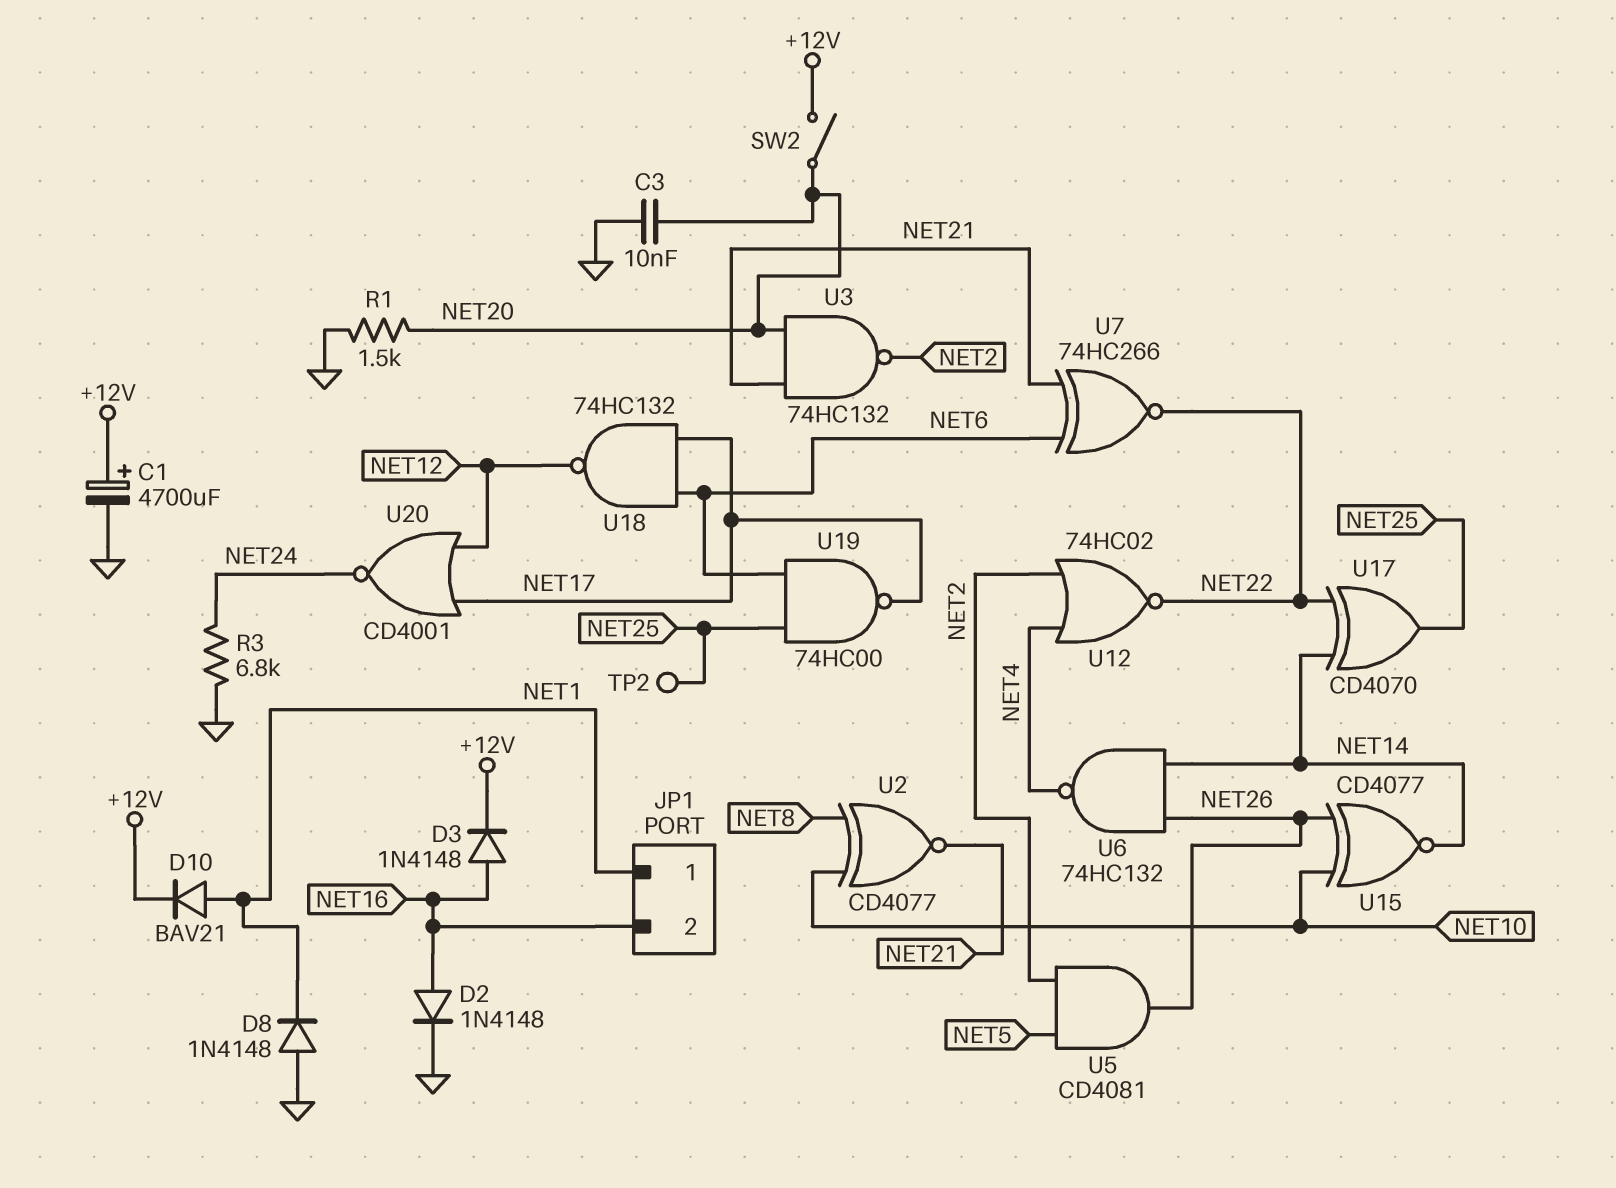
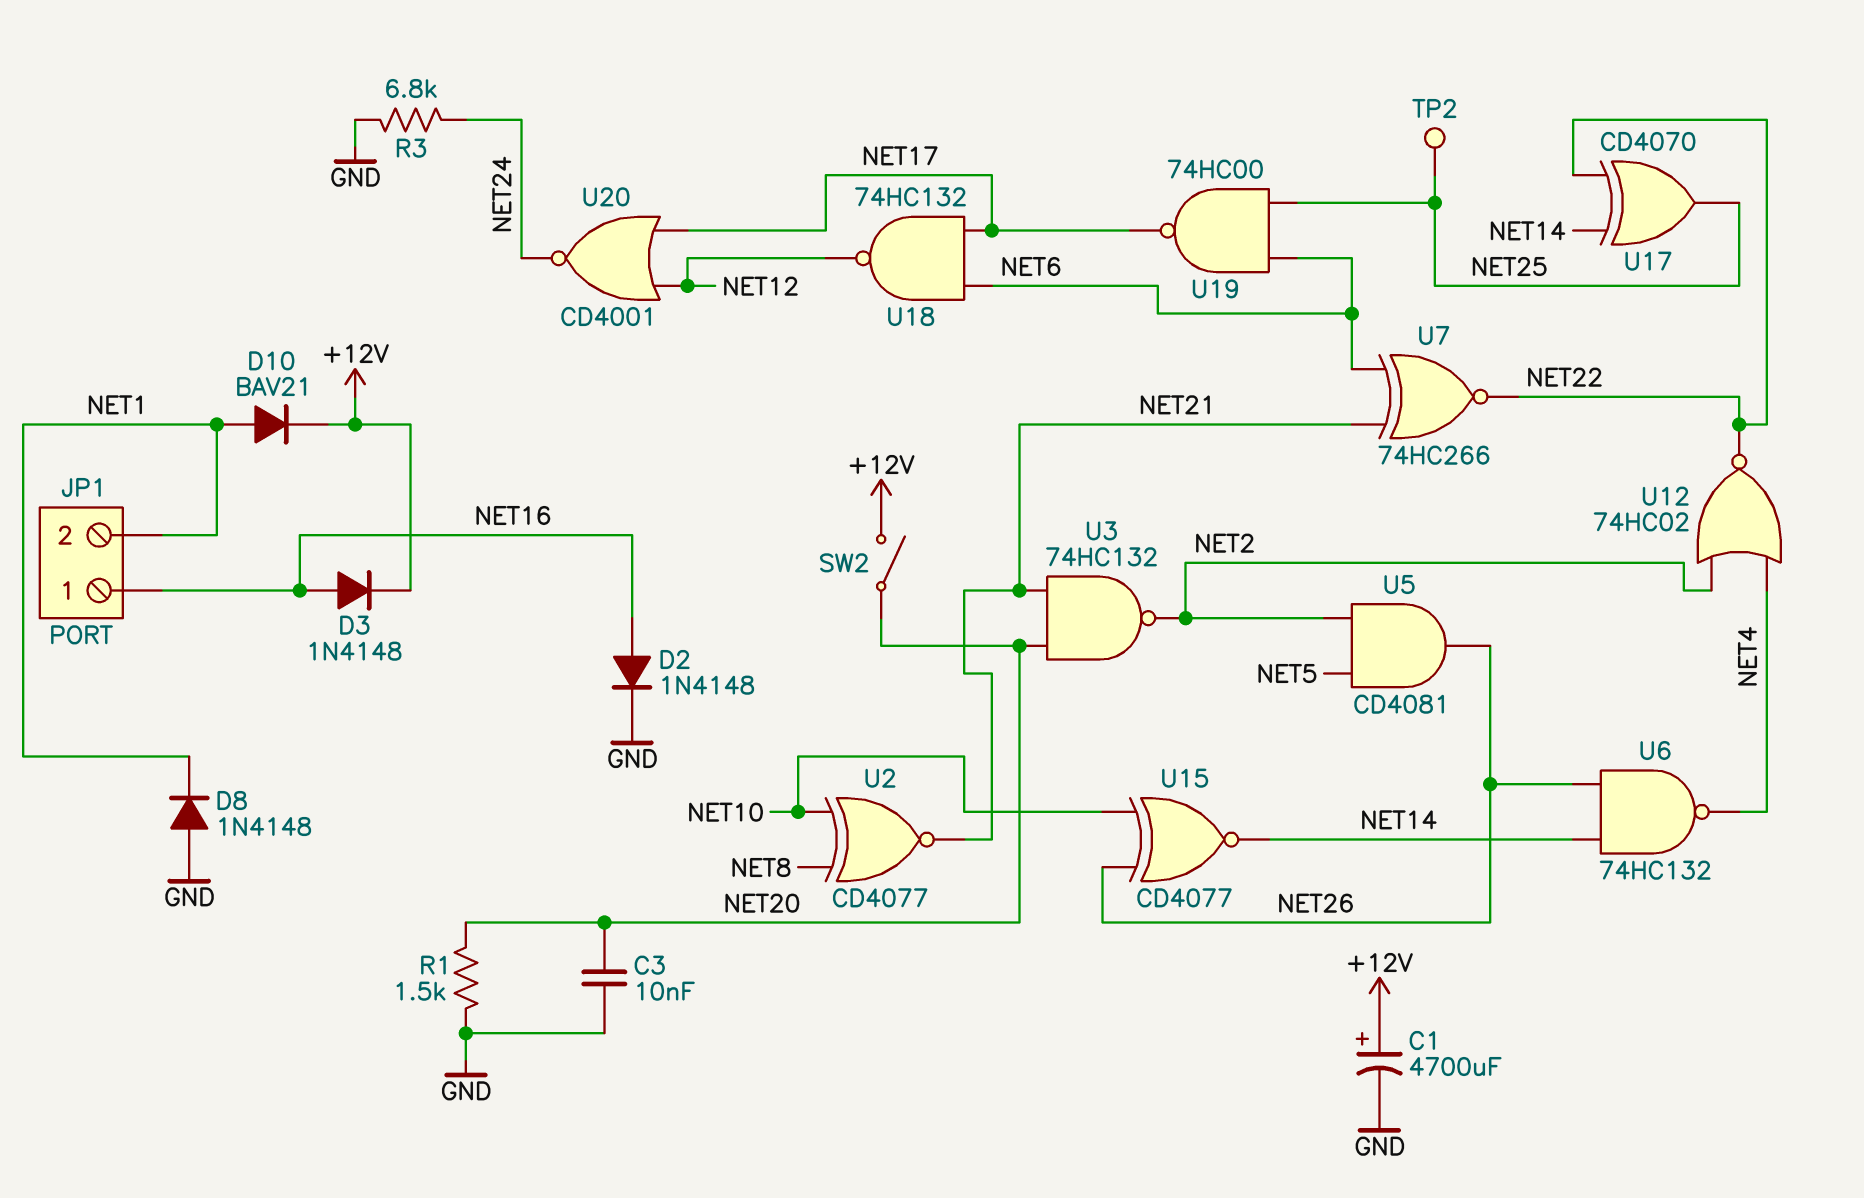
JP1 pin 1: NET1 -> NET16
JP1 pin 2: NET16 -> NET1

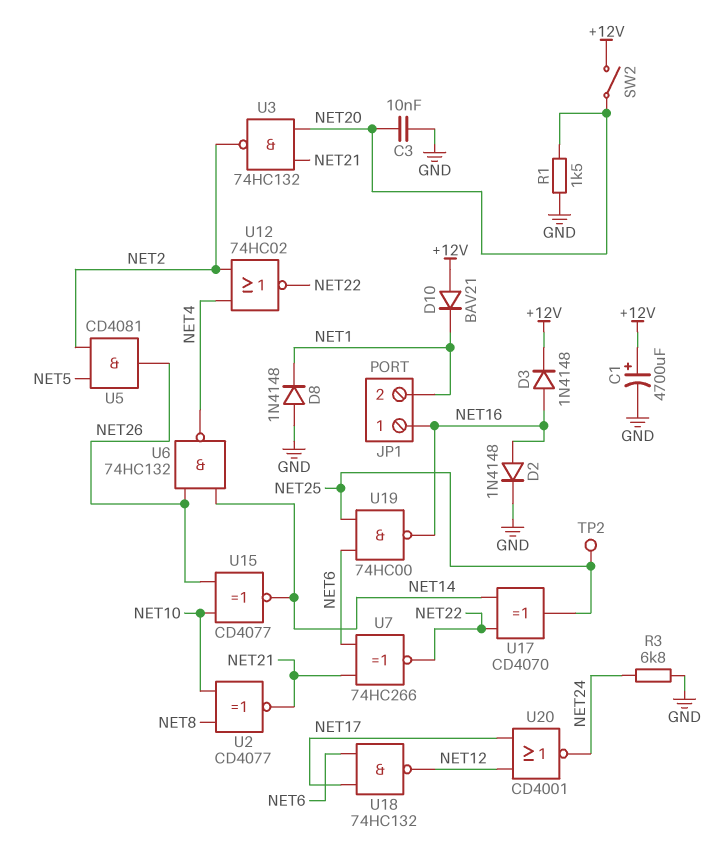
D10: diode BAV21 (A NET1, K +12V) -> diode BAV21 (A +12V, K NET1)
U19: NAND 74HC00 (in NET6, in NET25, out NET17) -> NAND 74HC00 (in NET6, in NET25, out NET16)

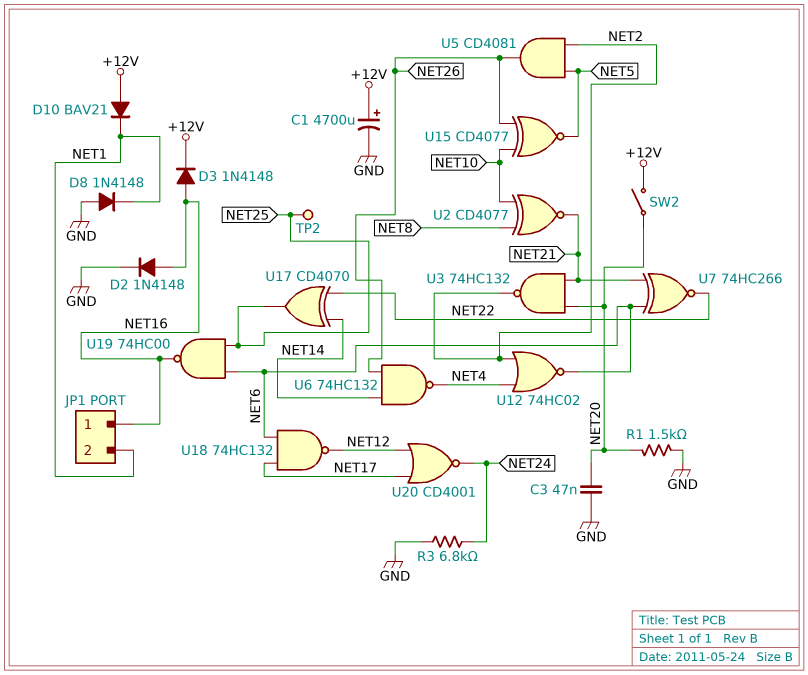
C3: 10nF (GND, NET20) -> 47nF (GND, NET20)
U12: NOR 74HC02 (in NET2, in NET4, out NET22) -> NOR 74HC02 (in NET2, in NET4, out NET6)
U15: XNOR CD4077 (in NET10, in NET26, out NET14) -> XNOR CD4077 (in NET10, in NET26, out NET5)

